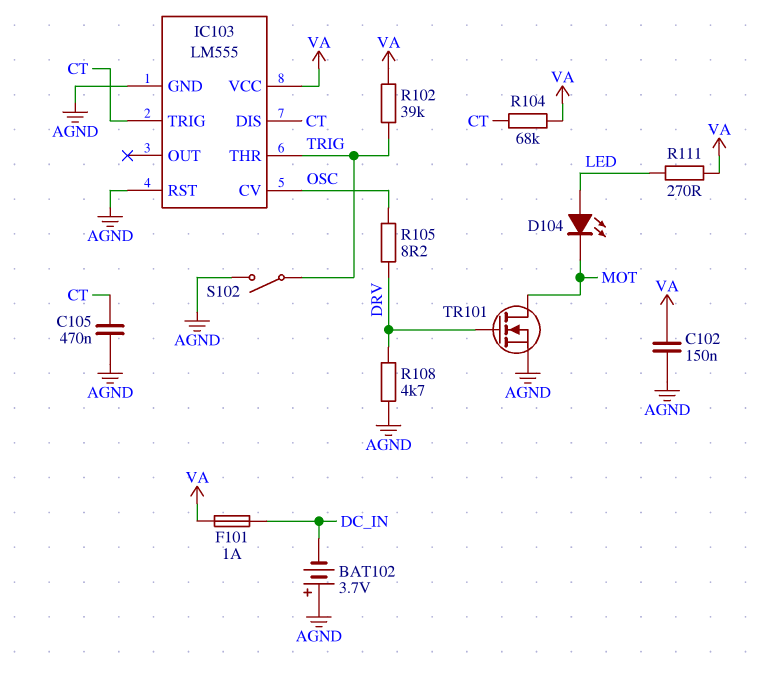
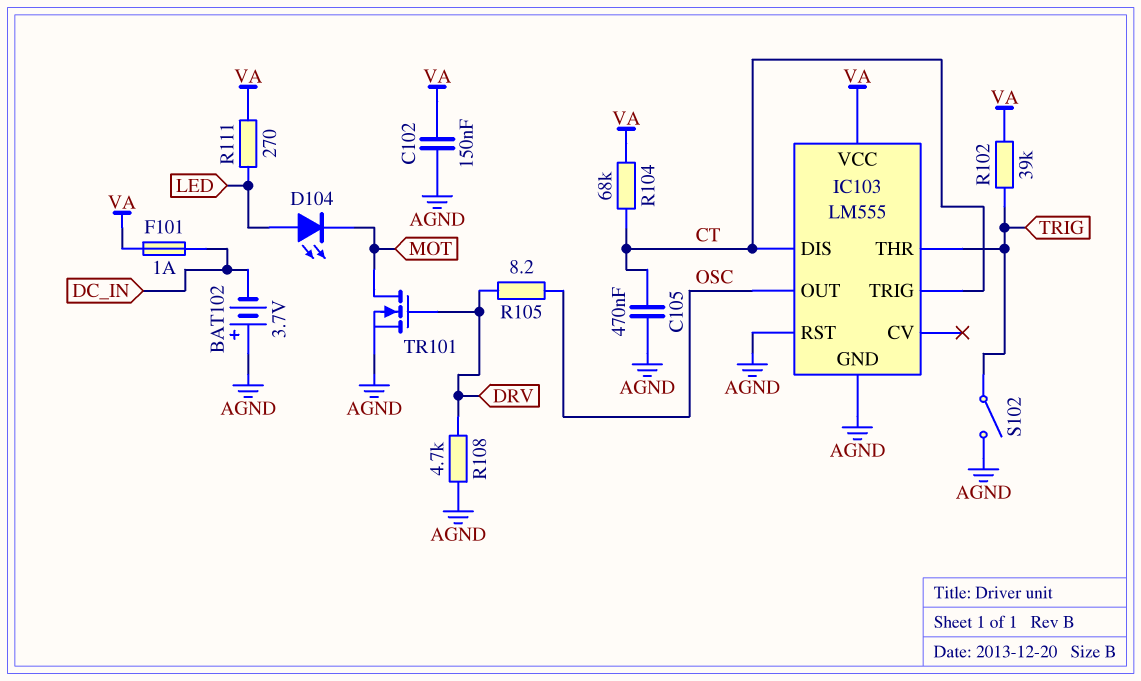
IC103 pin CV: OSC -> none
IC103 pin OUT: none -> OSC

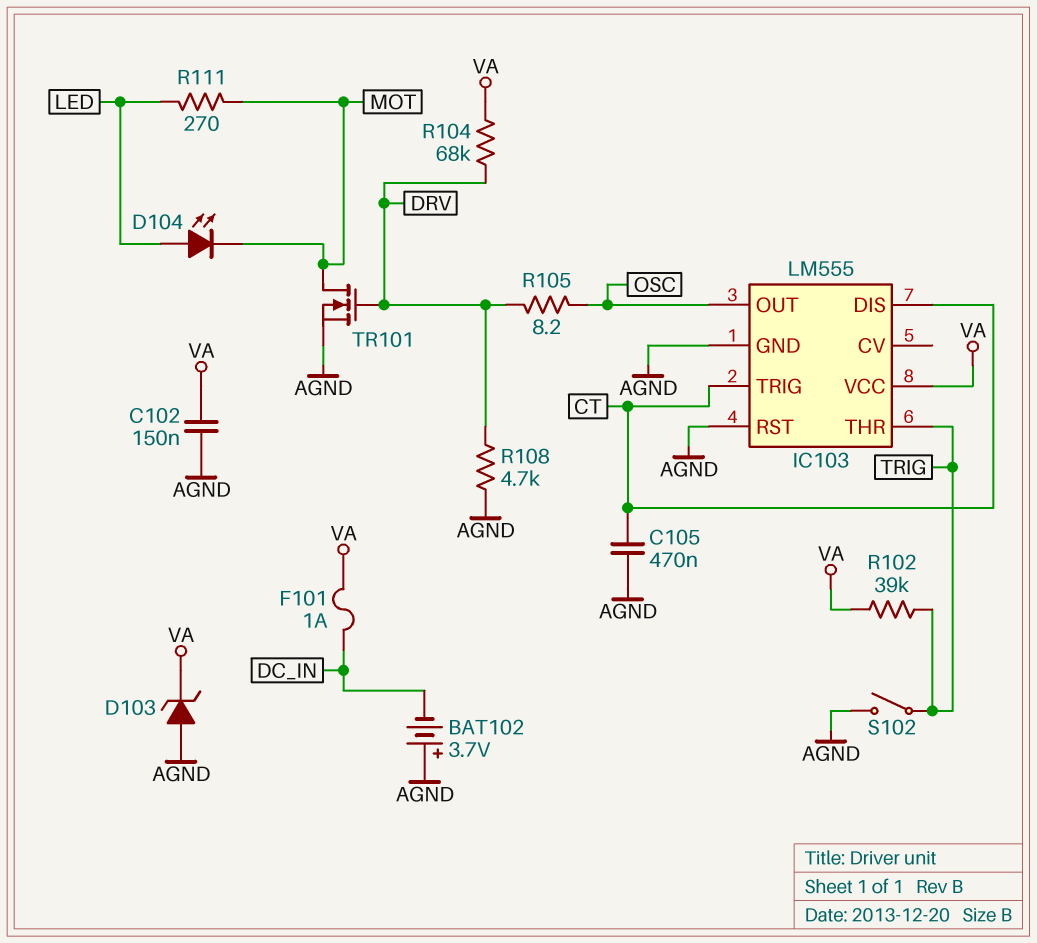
D103: none -> zener (A AGND, K VA)
R104: 68k (CT, VA) -> 68k (DRV, VA)
R111: 270 (LED, VA) -> 270 (LED, MOT)

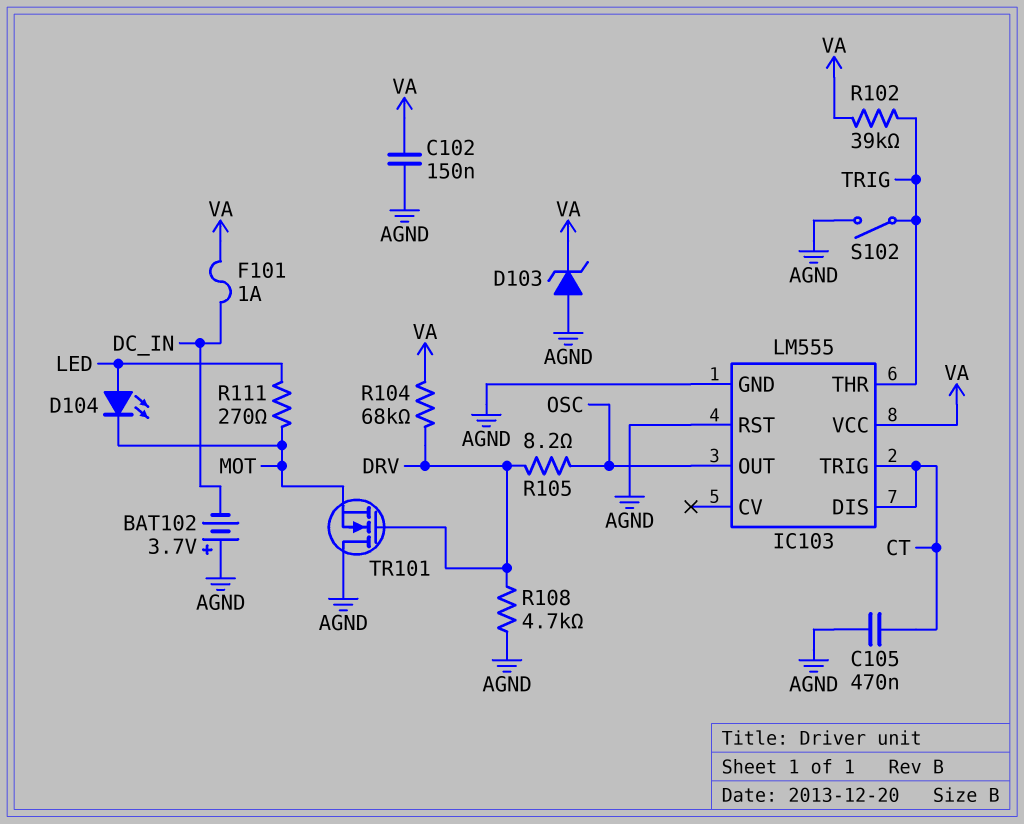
TR101: NMOS (G DRV, D MOT, S AGND) -> NMOS (G DRV, D AGND, S MOT)

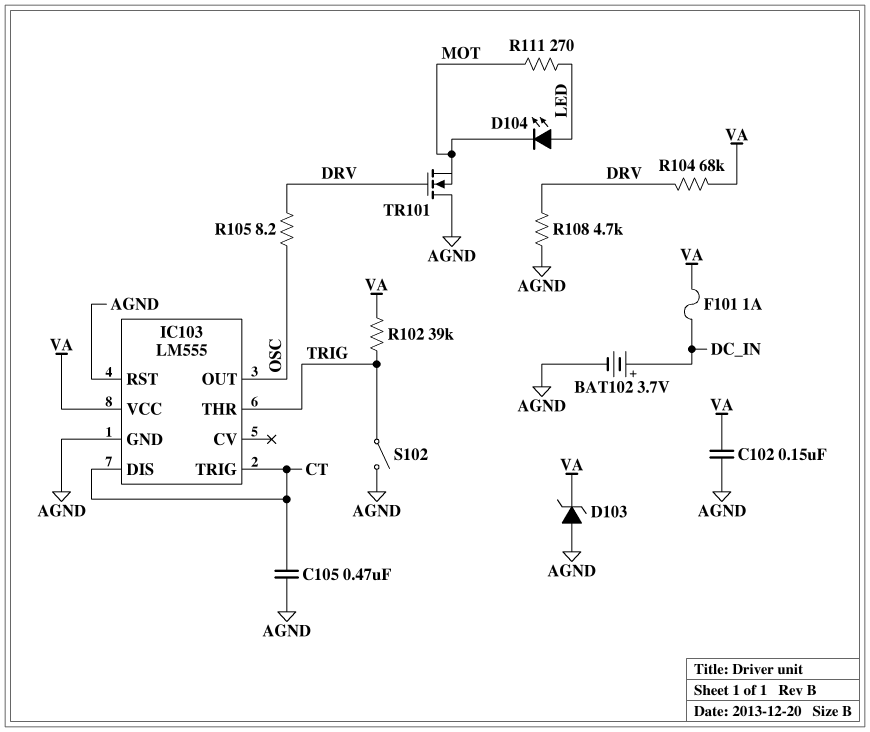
BAT102: 3.7V (plus AGND, minus DC_IN) -> 3.7V (plus DC_IN, minus AGND)

